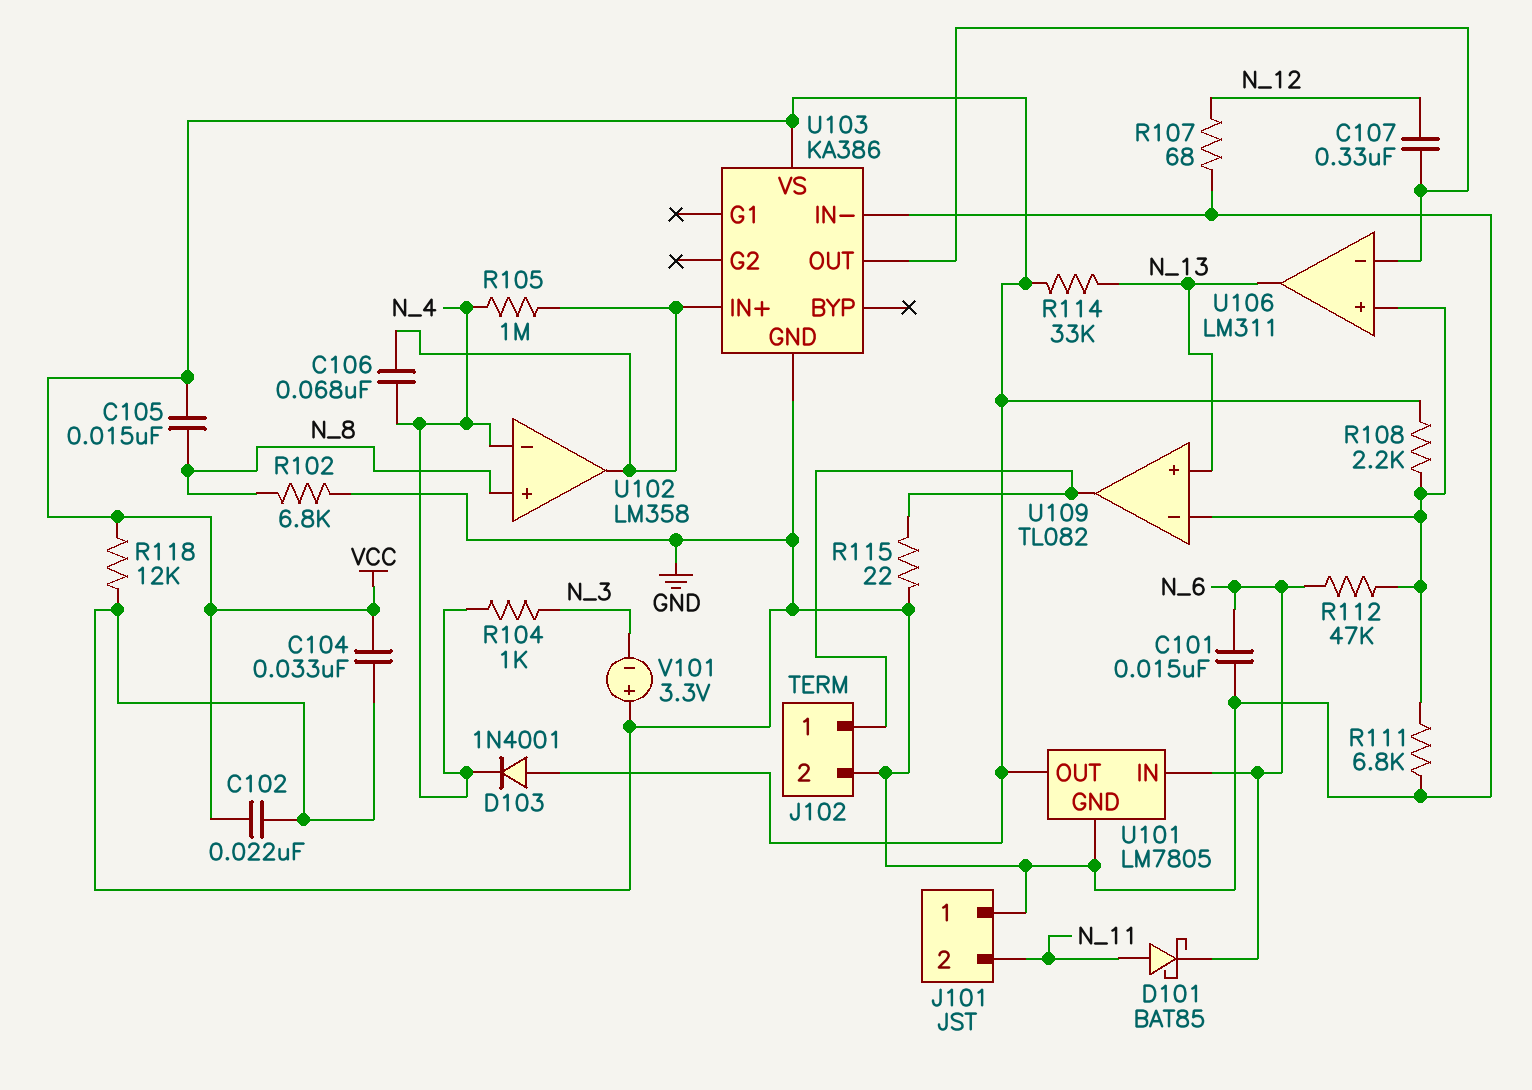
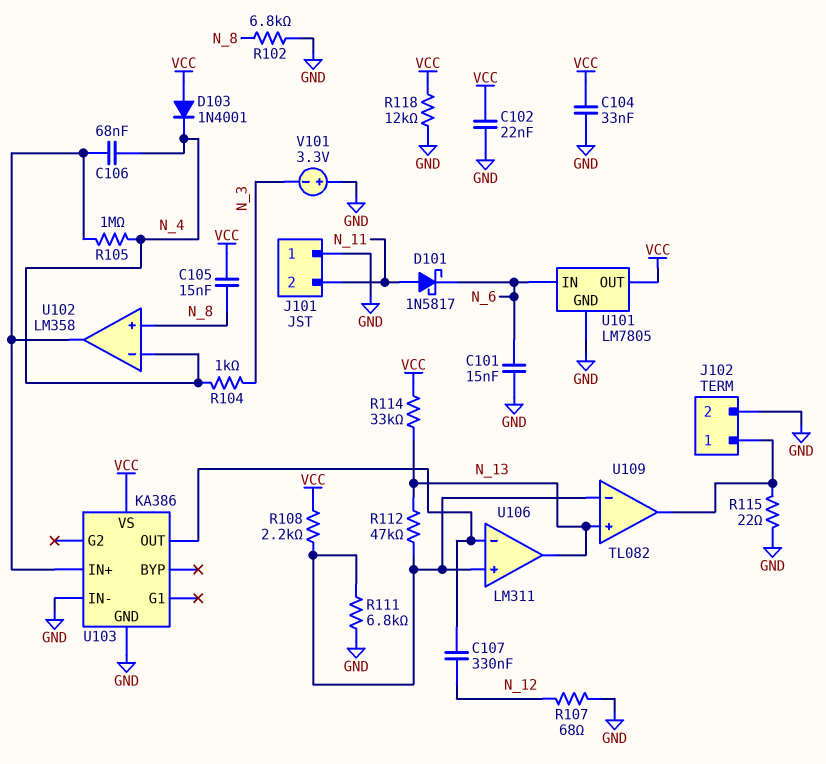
D101: schottky BAT85 (A N_11, K N_6) -> schottky 1N5817 (A N_11, K N_6)
R112: 47k (N_6, U106/in+) -> 47k (N_13, U106/in+)

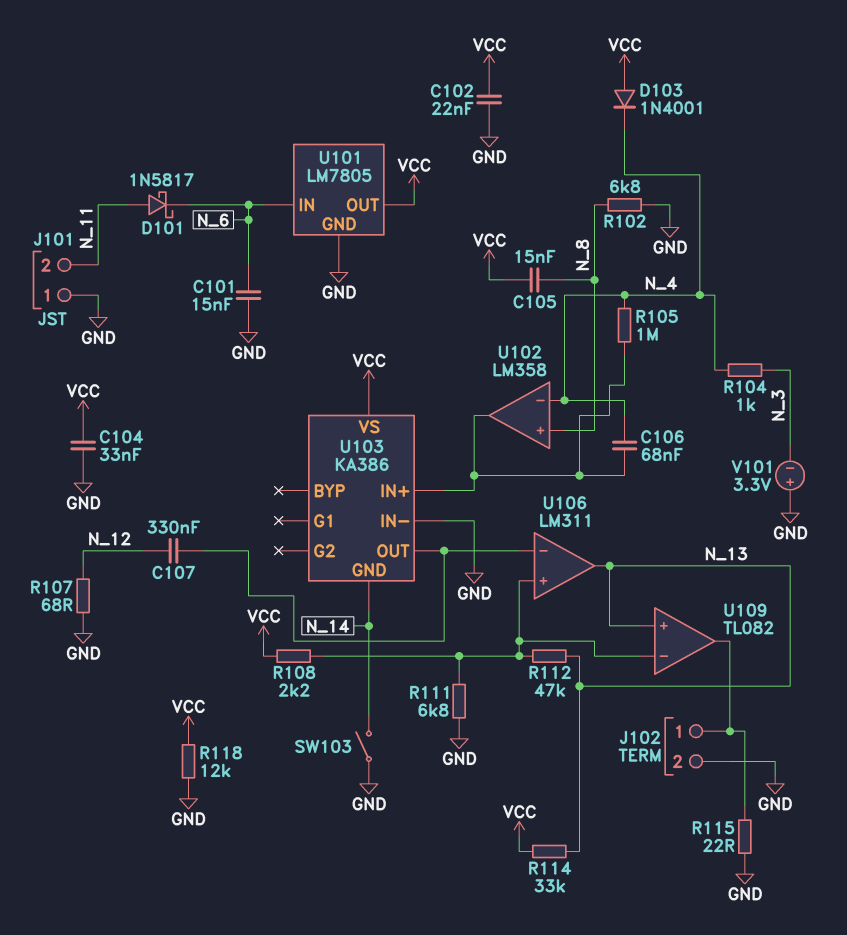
SW103: none -> switch (GND, N_14)
U103 pin GND: GND -> N_14

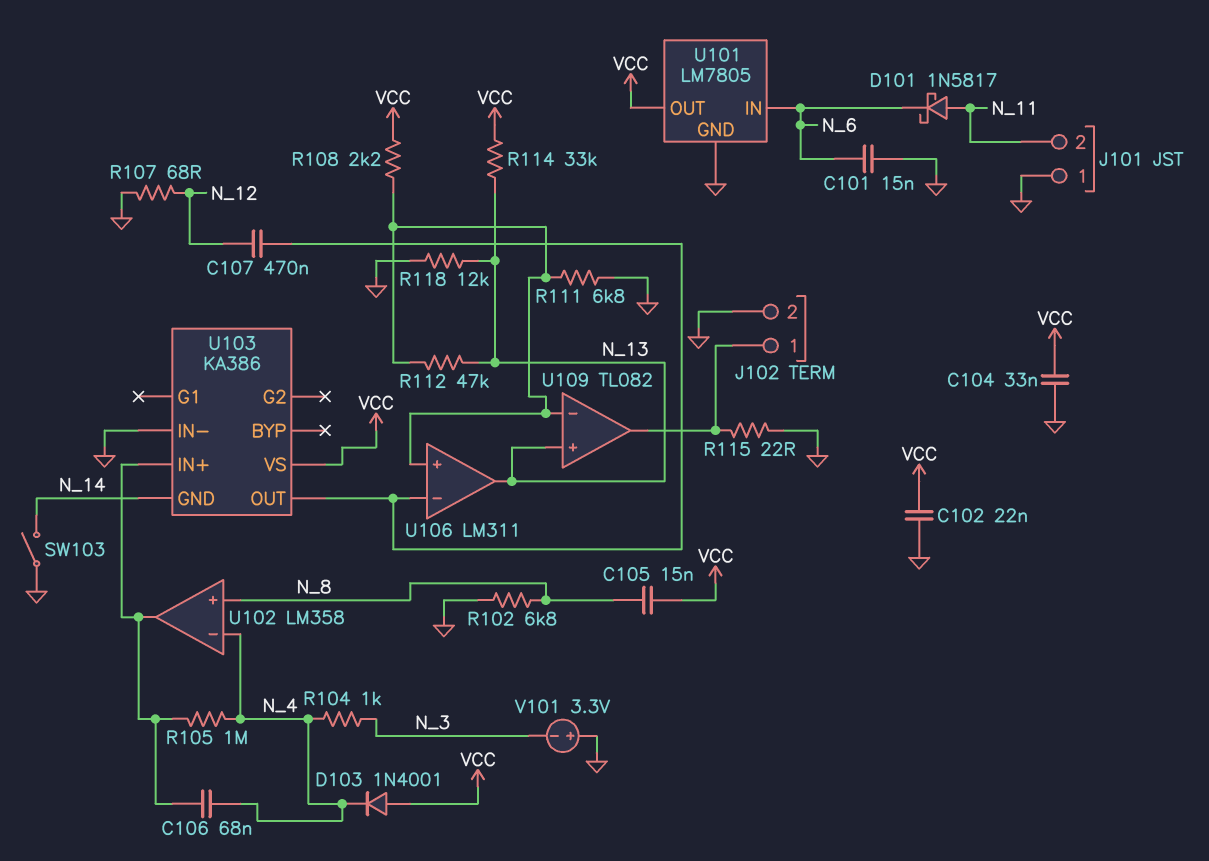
C107: 330nF (N_12, U103/OUT) -> 470nF (N_12, U103/OUT)
R118: 12k (GND, VCC) -> 12k (GND, N_13)

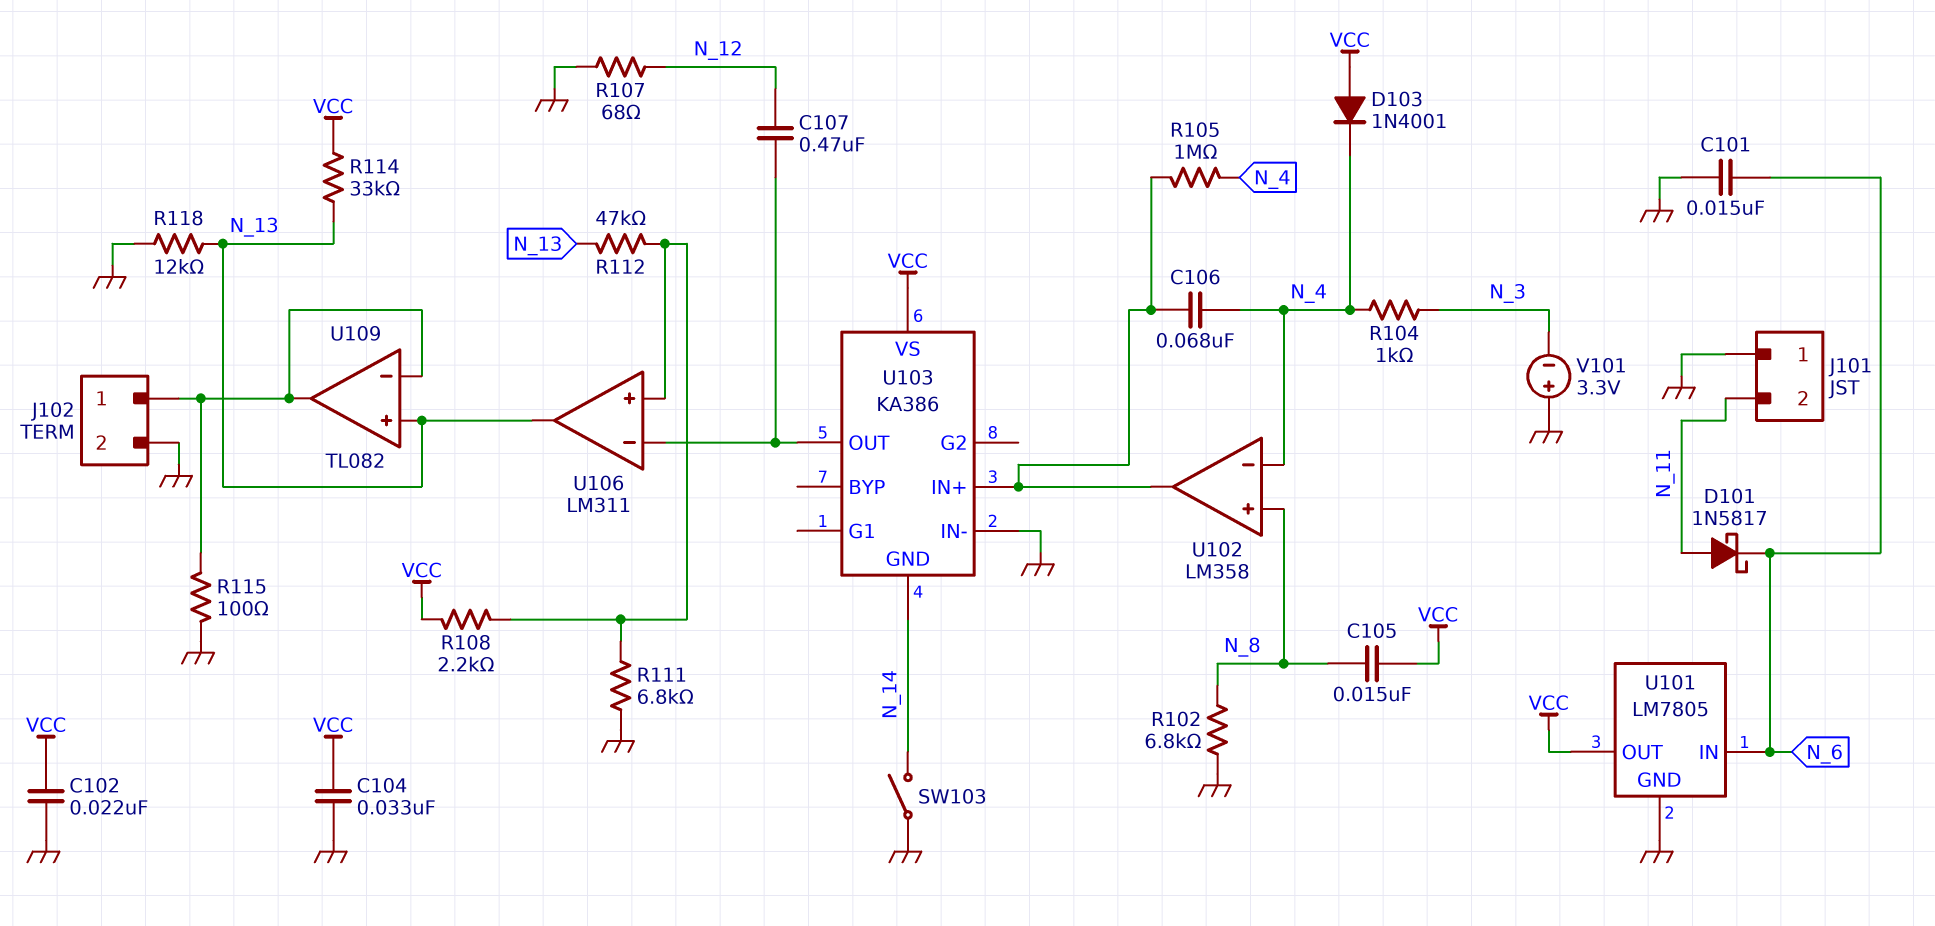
R115: 22 (GND, J102/1) -> 100 (GND, J102/1)
U109 pin in-: U106/in+ -> J102/1

